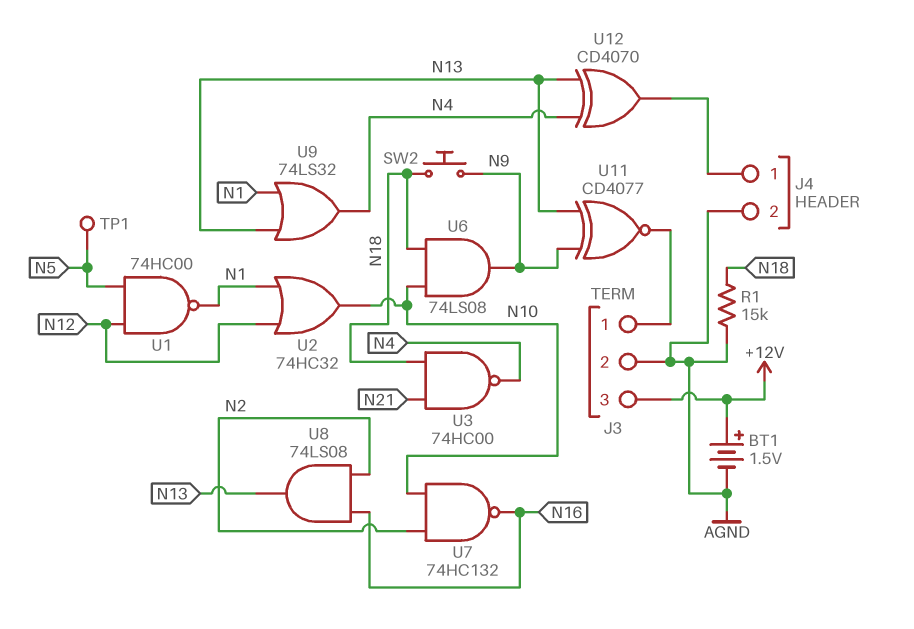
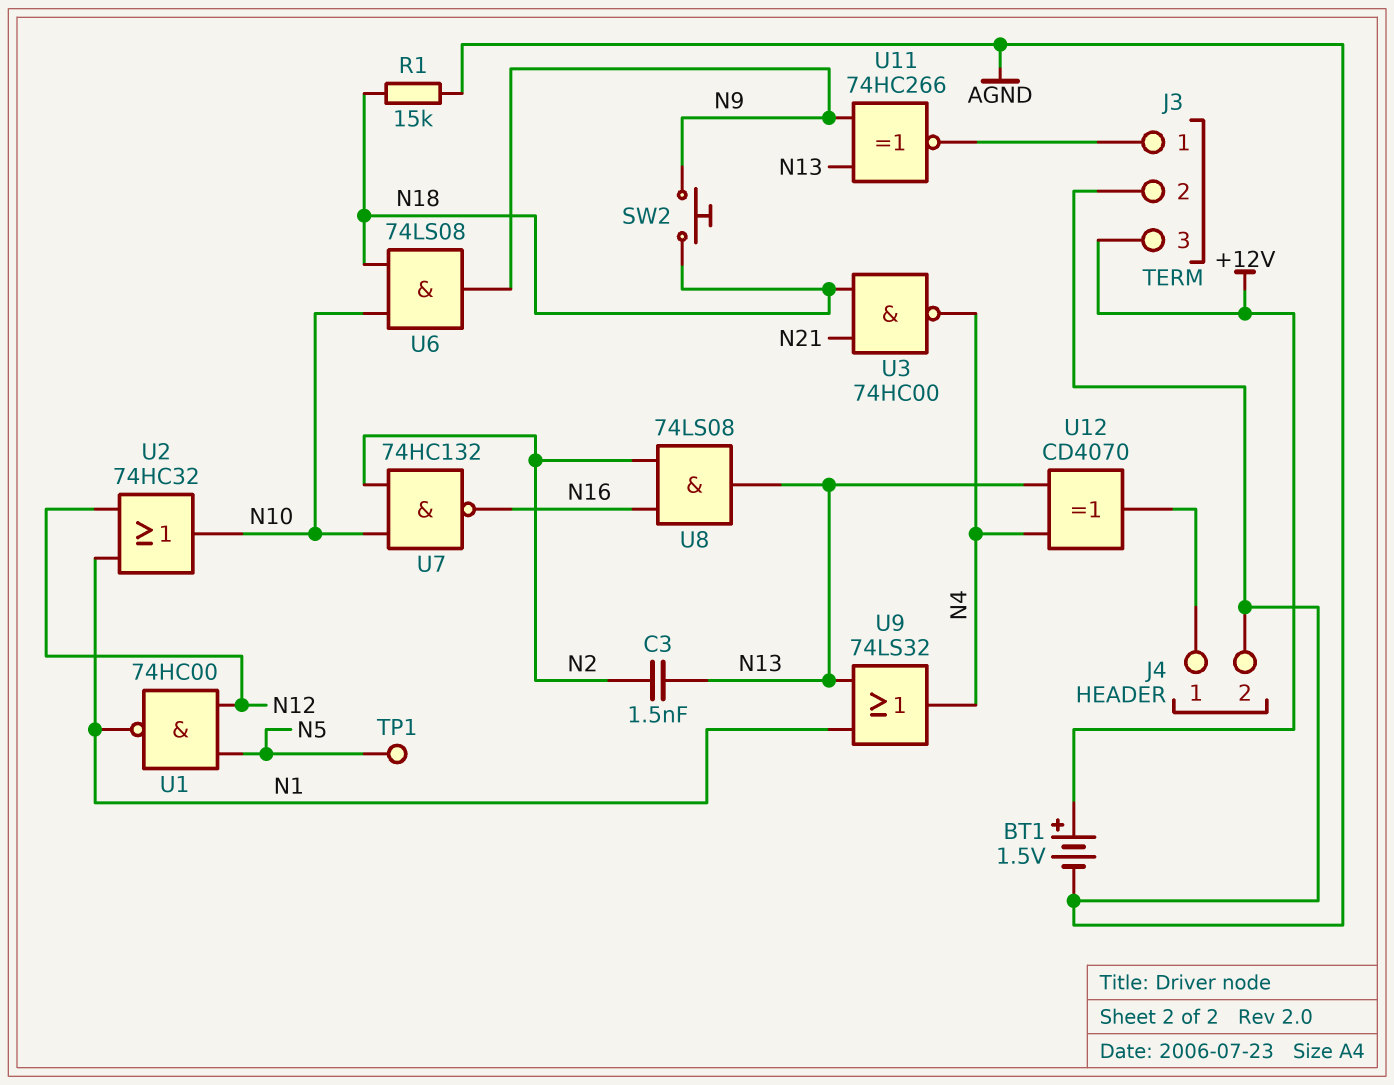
C3: none -> 1.5nF (N2, N13)
U11: XNOR CD4077 (in N9, in N13, out J3/1) -> XNOR 74HC266 (in N9, in N13, out J3/1)

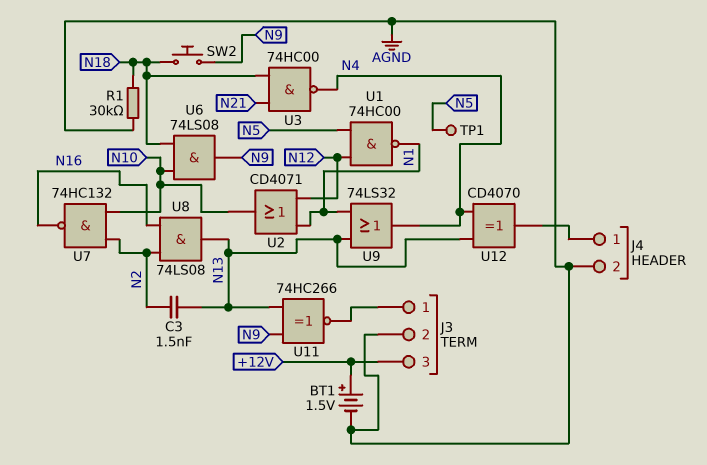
R1: 15k (AGND, N18) -> 30k (AGND, N18)
U2: OR 74HC32 (in N1, in N12, out N10) -> OR CD4071 (in N1, in N12, out N10)

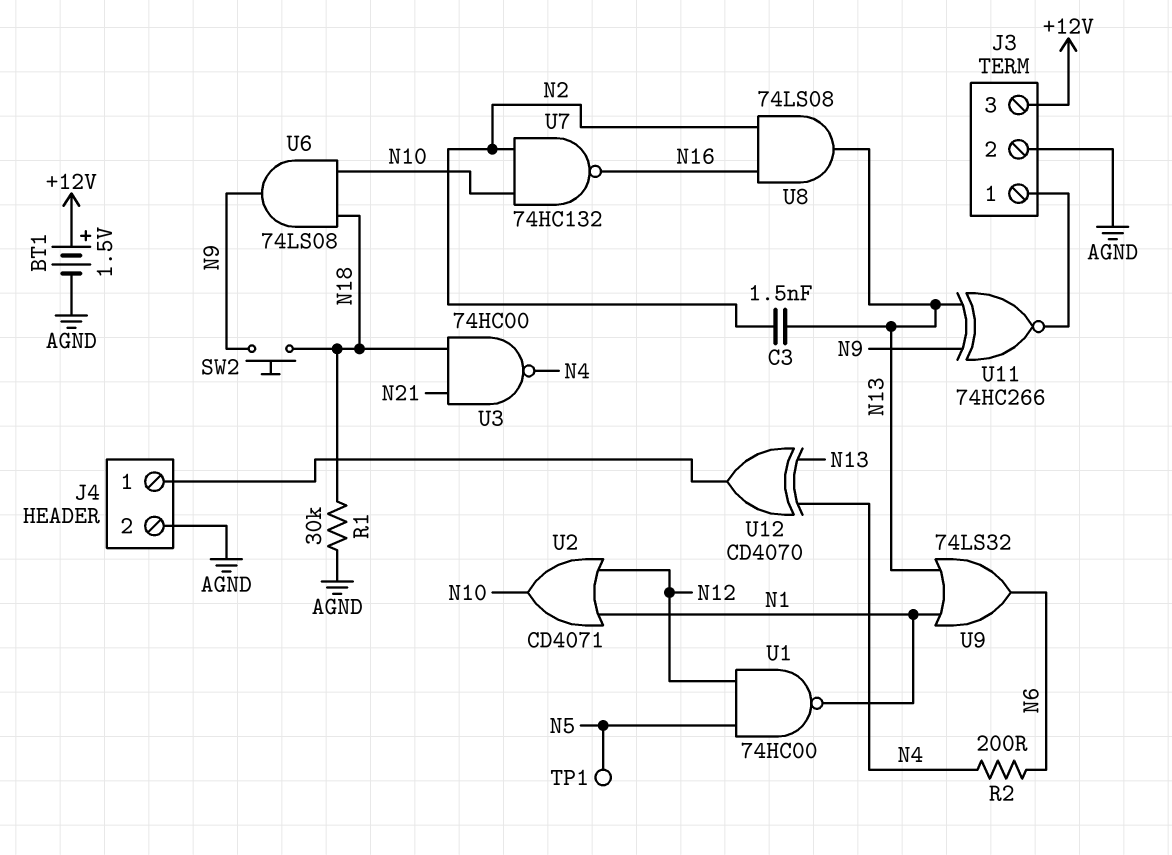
R2: none -> 200 (N4, N6)
U9: OR 74LS32 (in N1, in N13, out N4) -> OR 74LS32 (in N1, in N13, out N6)

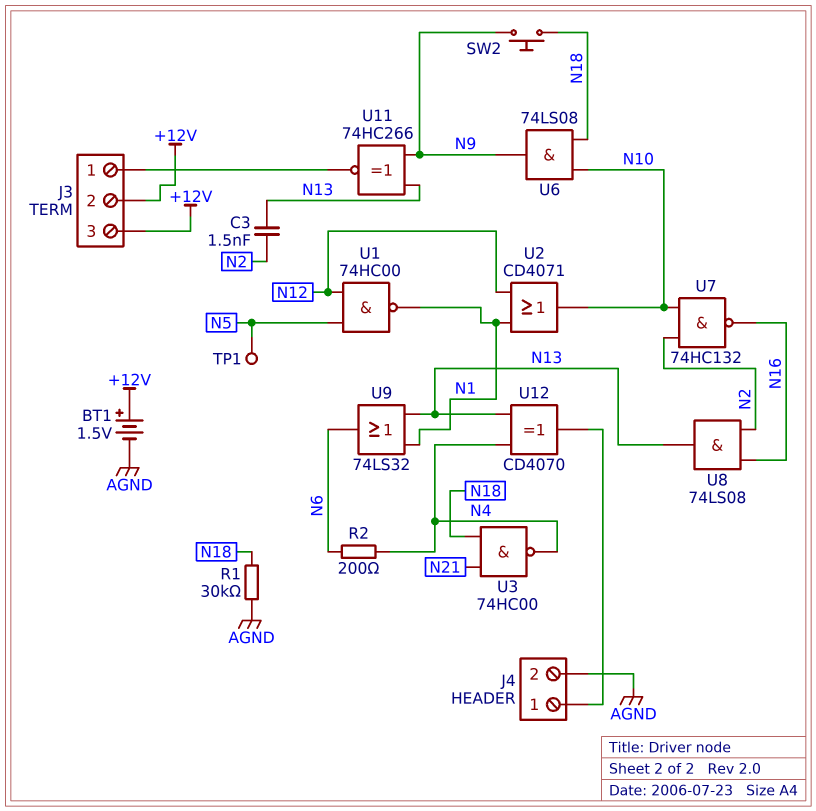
J3 pin 2: AGND -> +12V

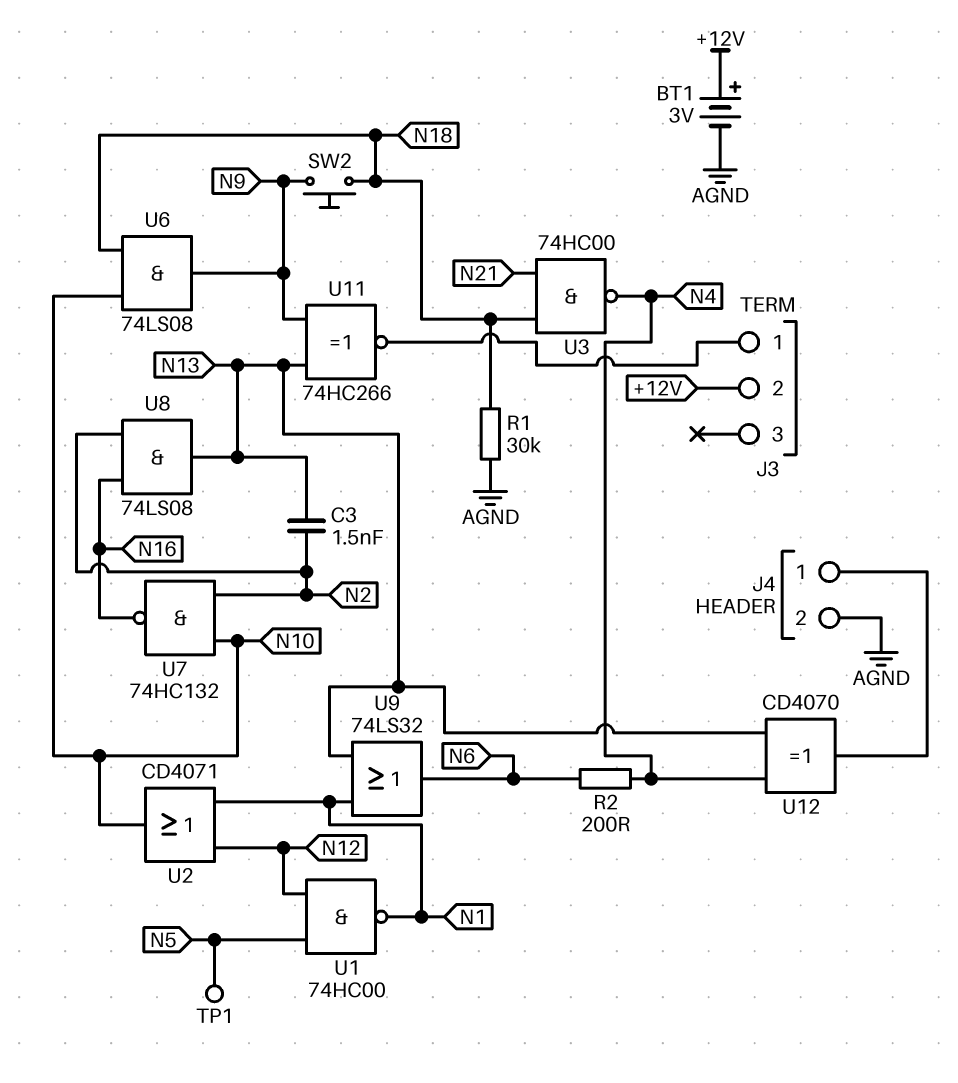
BT1: 1.5V (plus +12V, minus AGND) -> 3V (plus +12V, minus AGND)
J3 pin 3: +12V -> none

